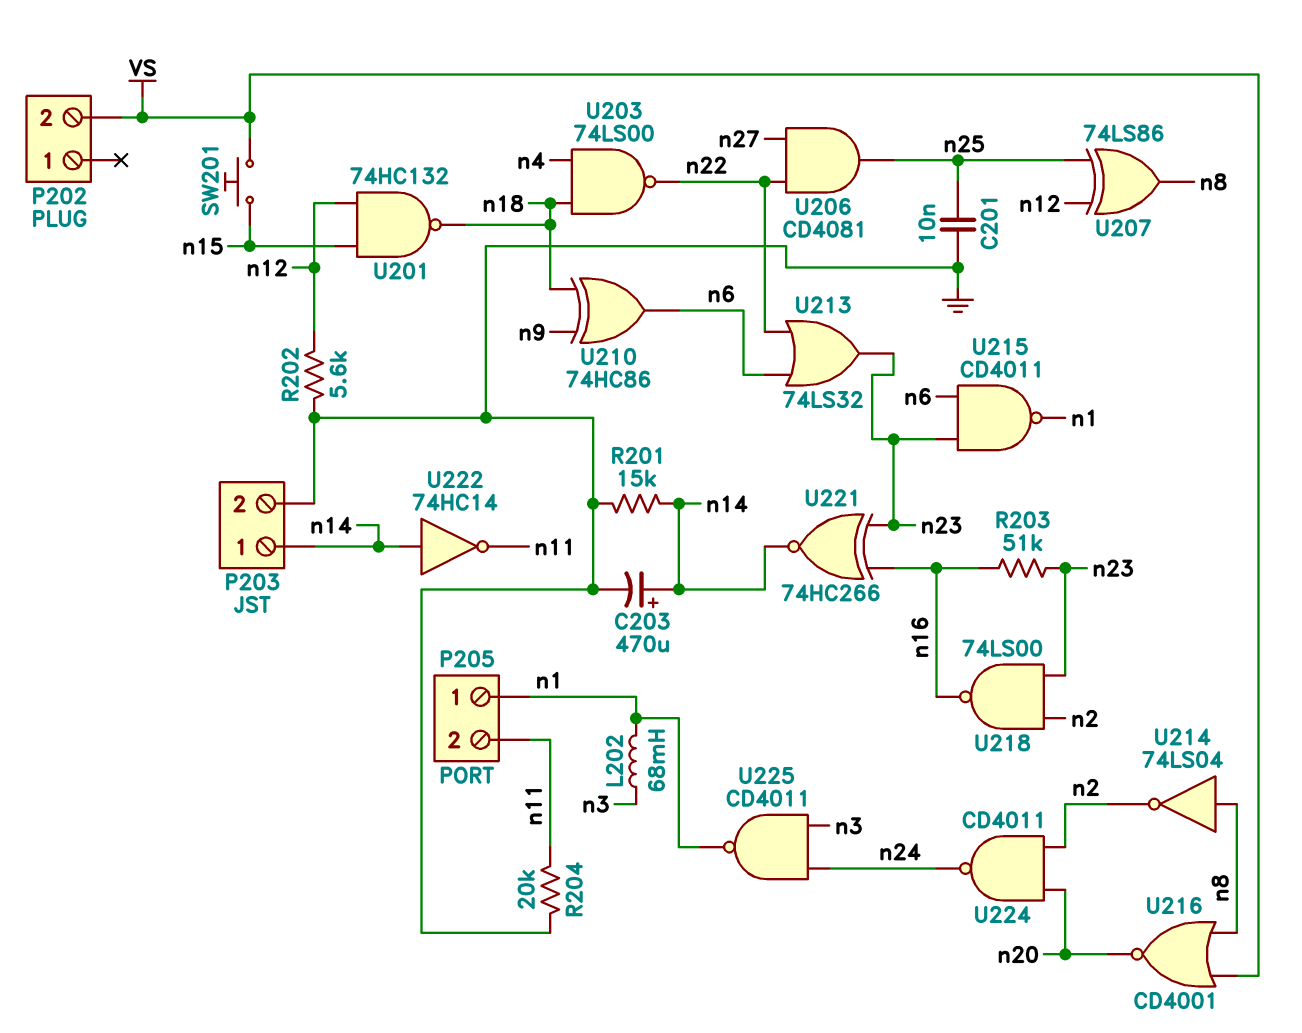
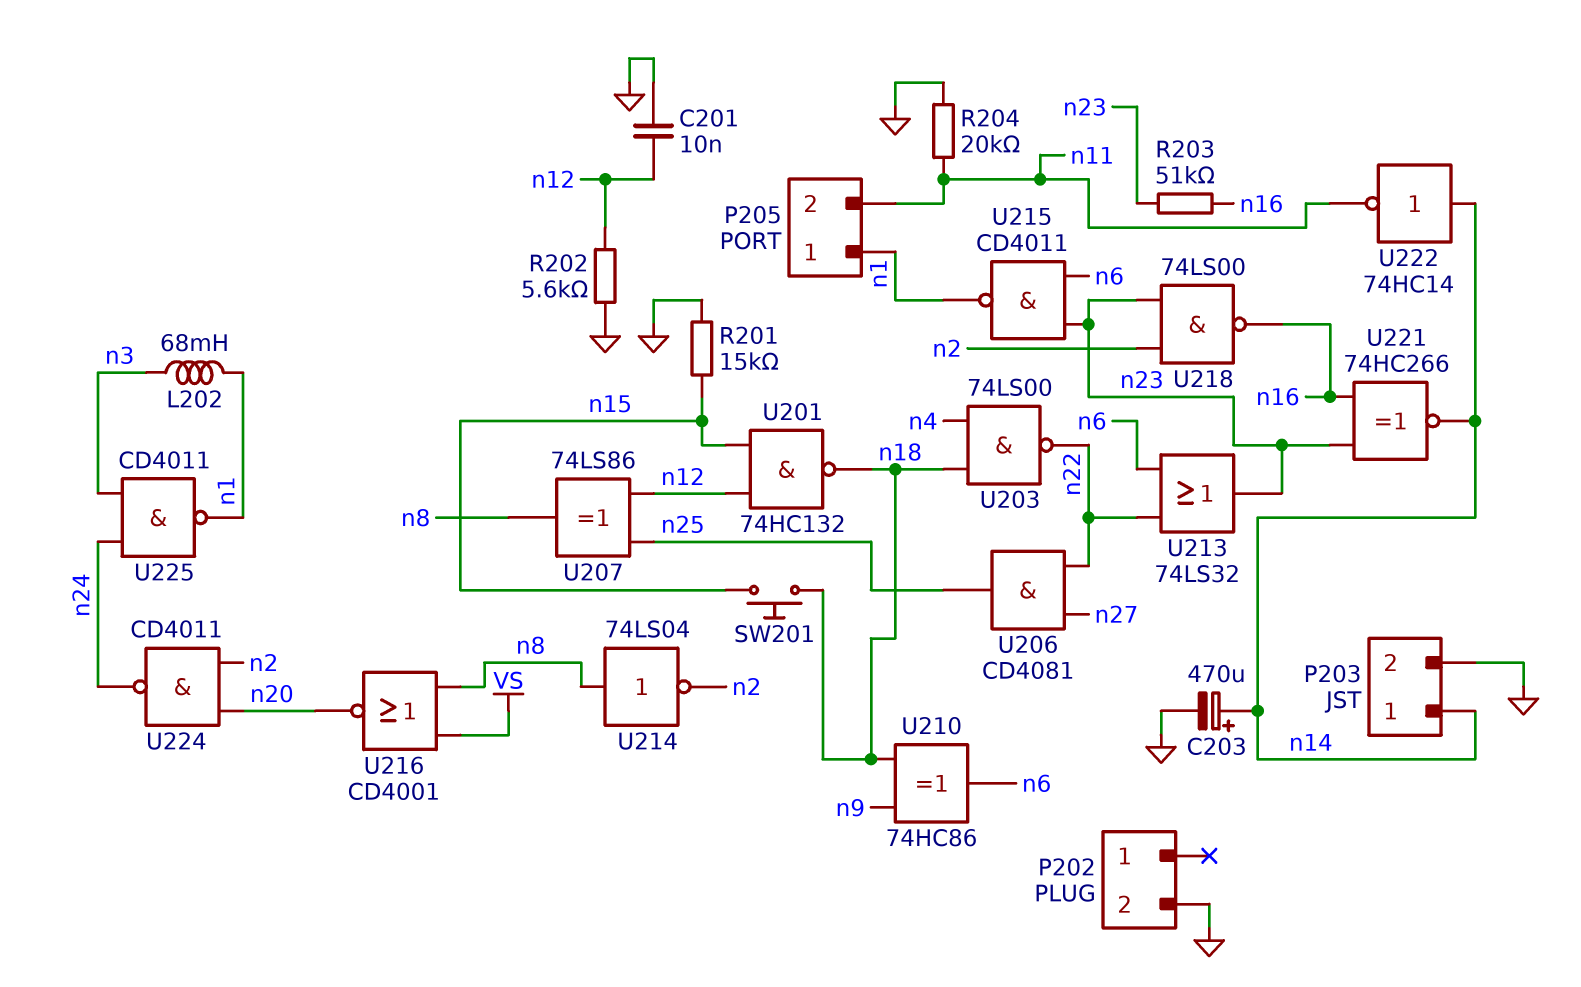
C201: 10nF (GND, n25) -> 10nF (GND, n12)
P202 pin 2: VS -> GND
R201: 15k (GND, n14) -> 15k (GND, n15)
SW201: button (VS, n15) -> button (n15, n18)

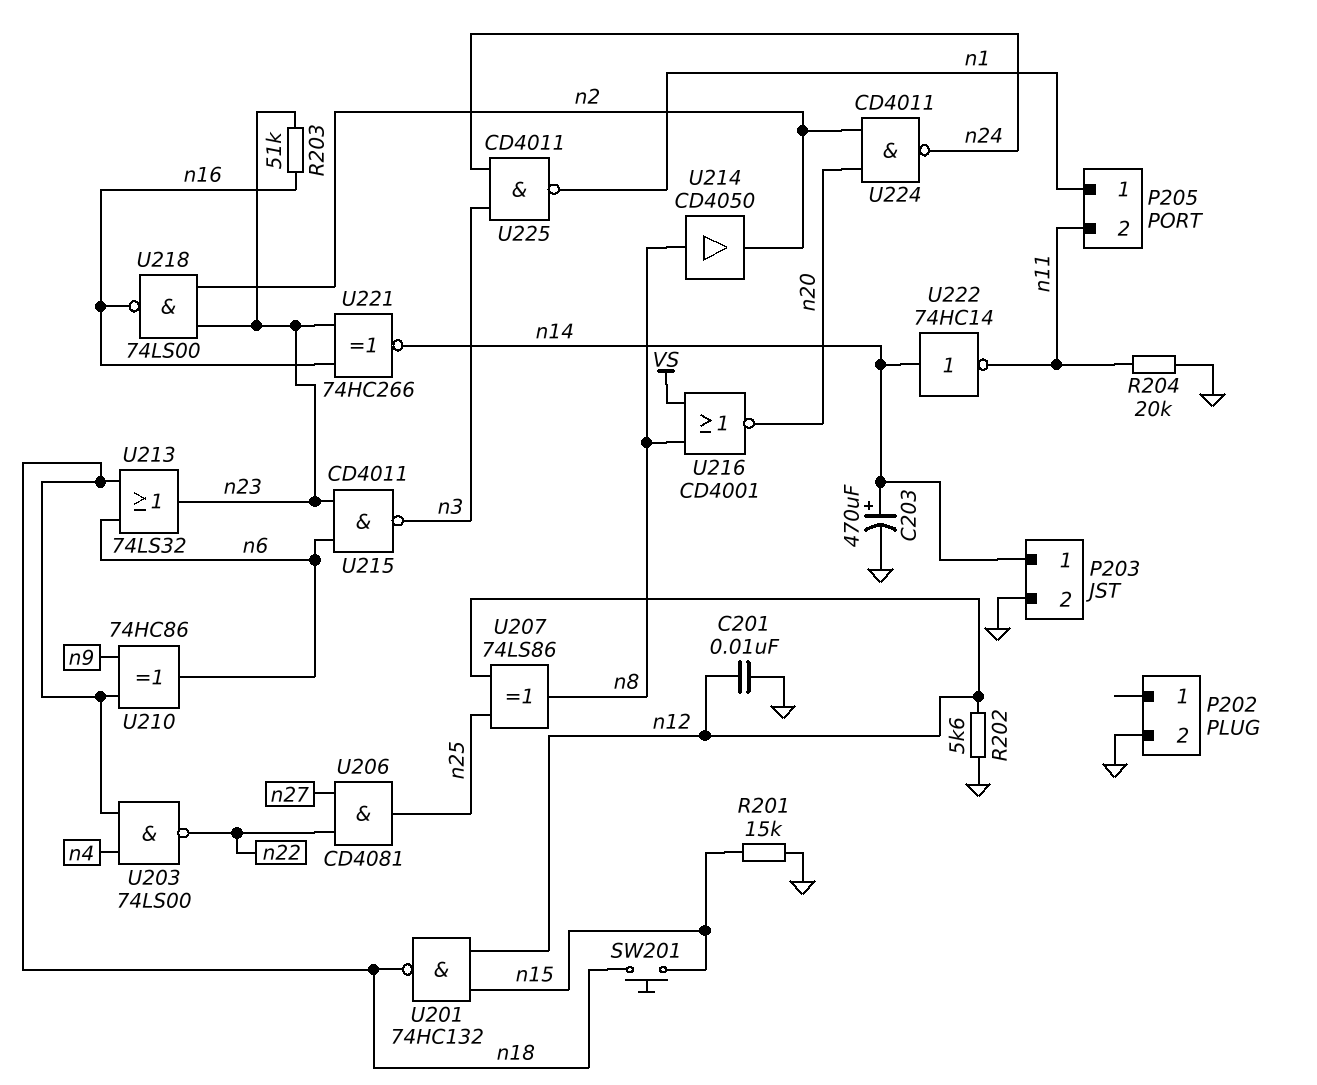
L202: 68mH (n1, n3) -> none
U213: OR 74LS32 (in n6, in n22, out n23) -> OR 74LS32 (in n6, in n18, out n23)
U214: NOT 74LS04 (in n8, out n2) -> buffer CD4050 (in n8, out n2)
U215: NAND CD4011 (in n6, in n23, out n1) -> NAND CD4011 (in n6, in n23, out n3)

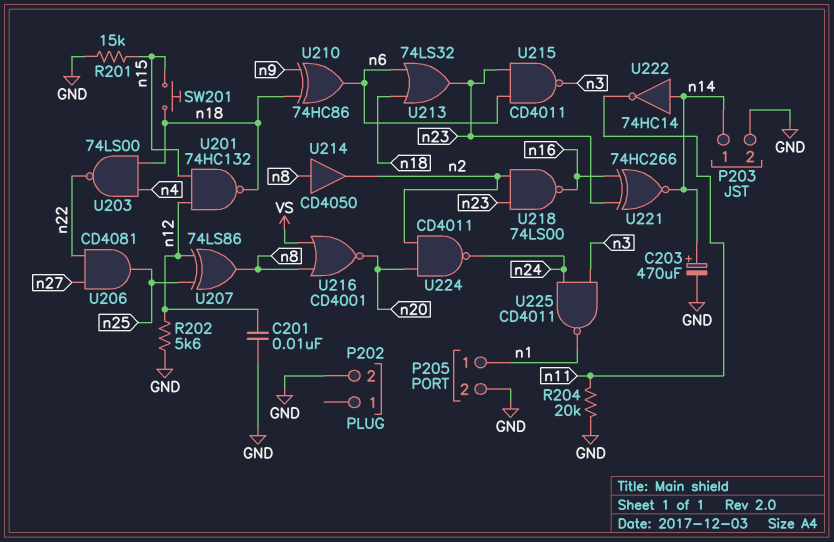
P205 pin 2: n11 -> GND
R203: 51k (n16, n23) -> none

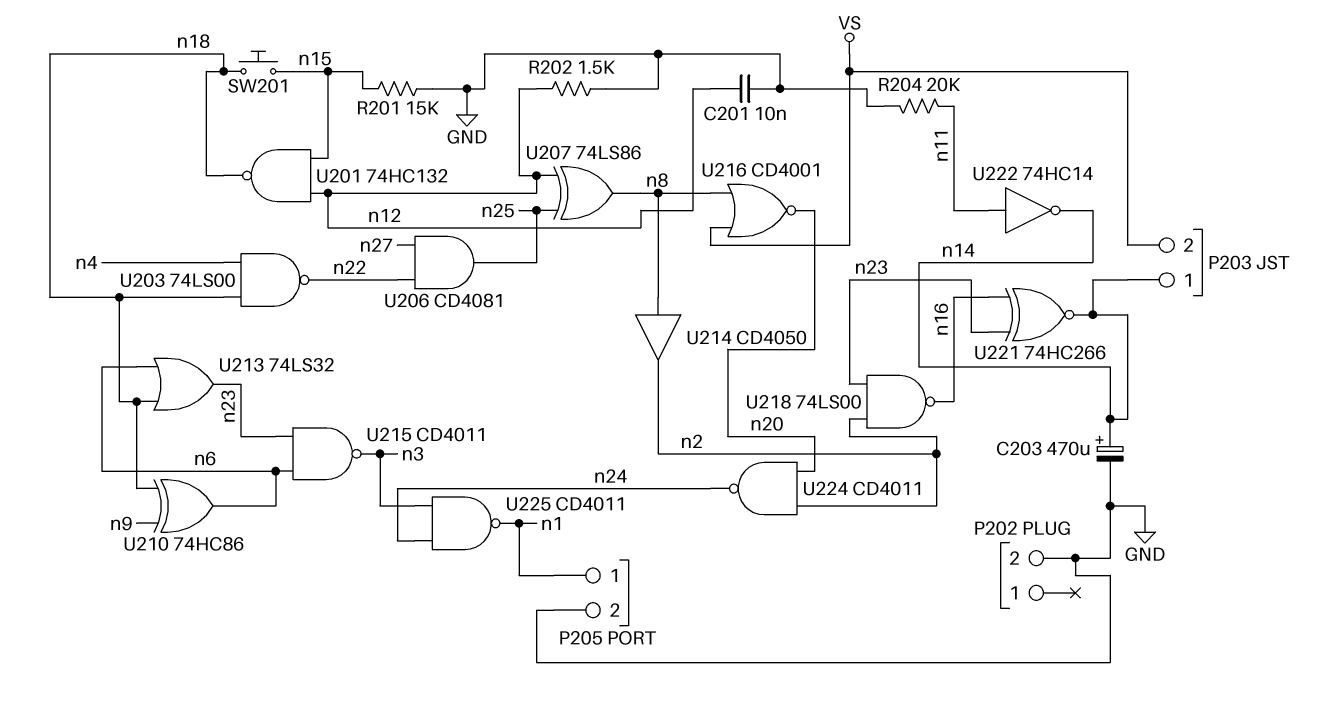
P203 pin 2: GND -> VS
R202: 5.6k (GND, n12) -> 1.5k (GND, n12)
U222: NOT 74HC14 (in n14, out n11) -> NOT 74HC14 (in n11, out n14)

